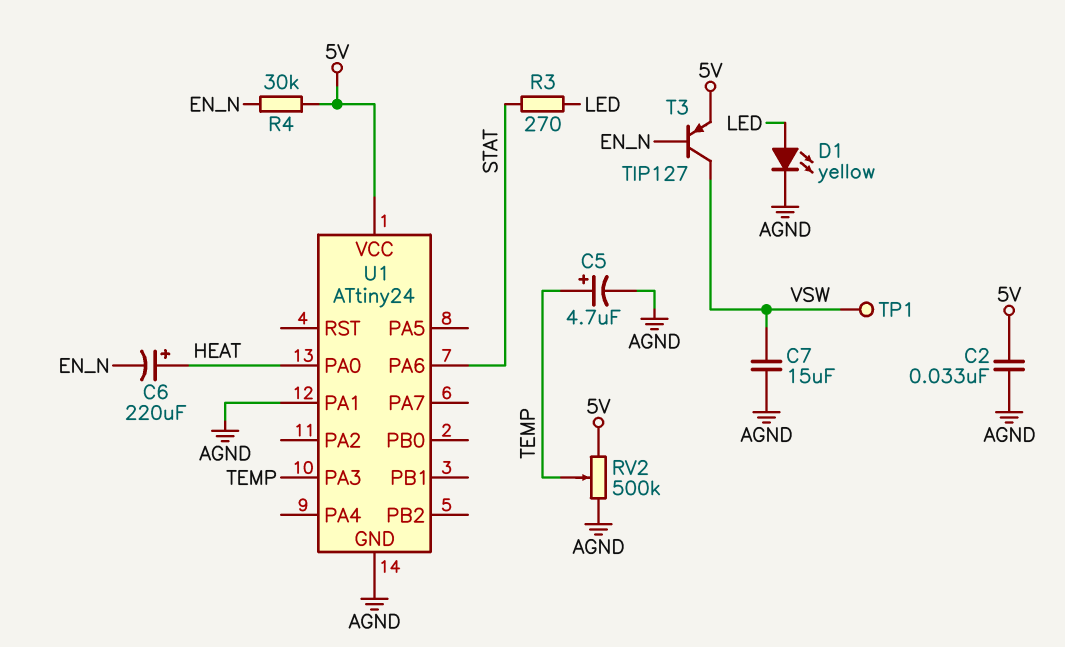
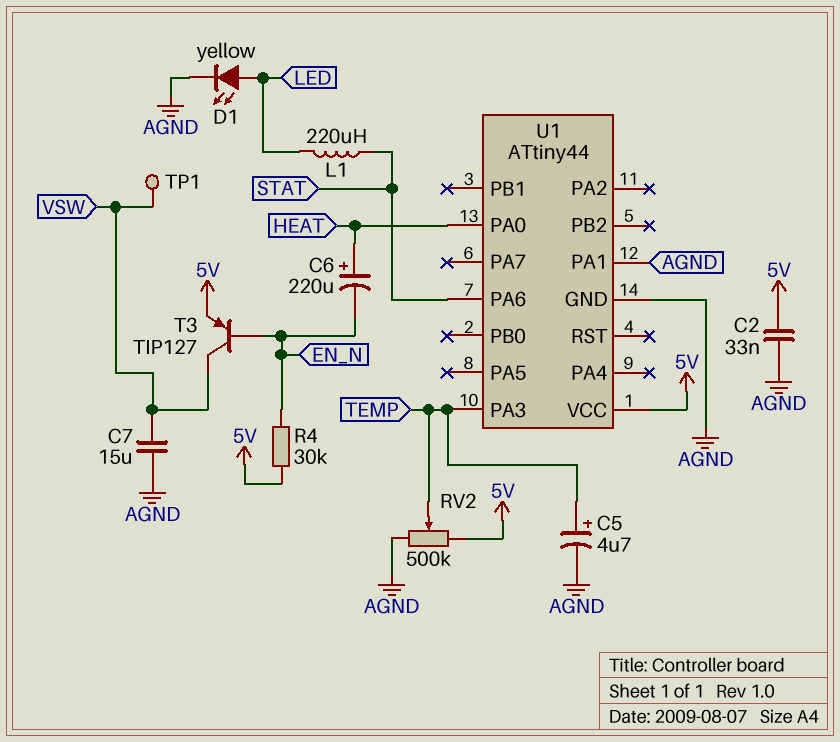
L1: none -> 220uH (LED, STAT)
R3: 270 (LED, STAT) -> none
U1: ATtiny24 -> ATtiny44

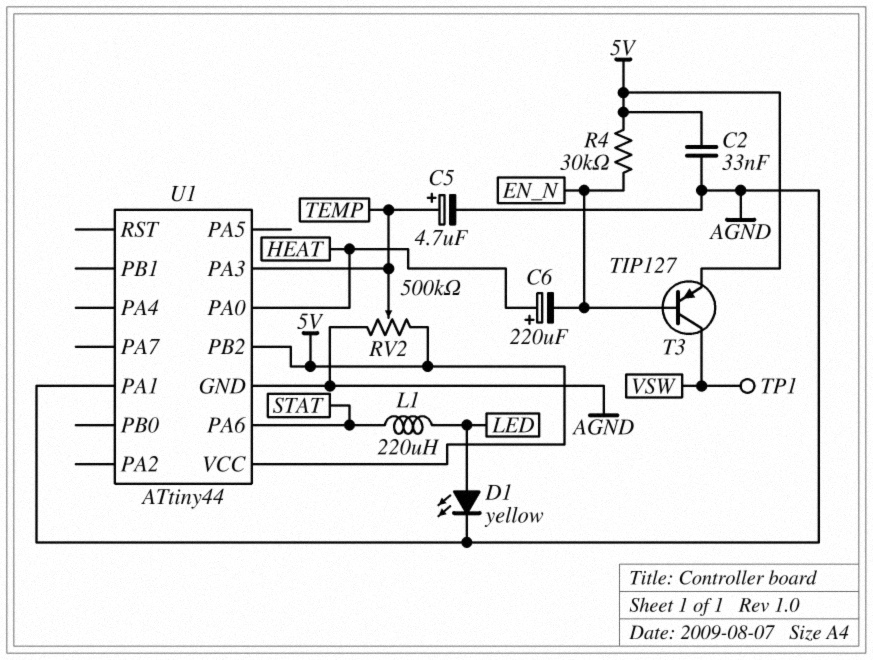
C7: 15uF (AGND, VSW) -> none
U1 pin PB2: none -> 5V

